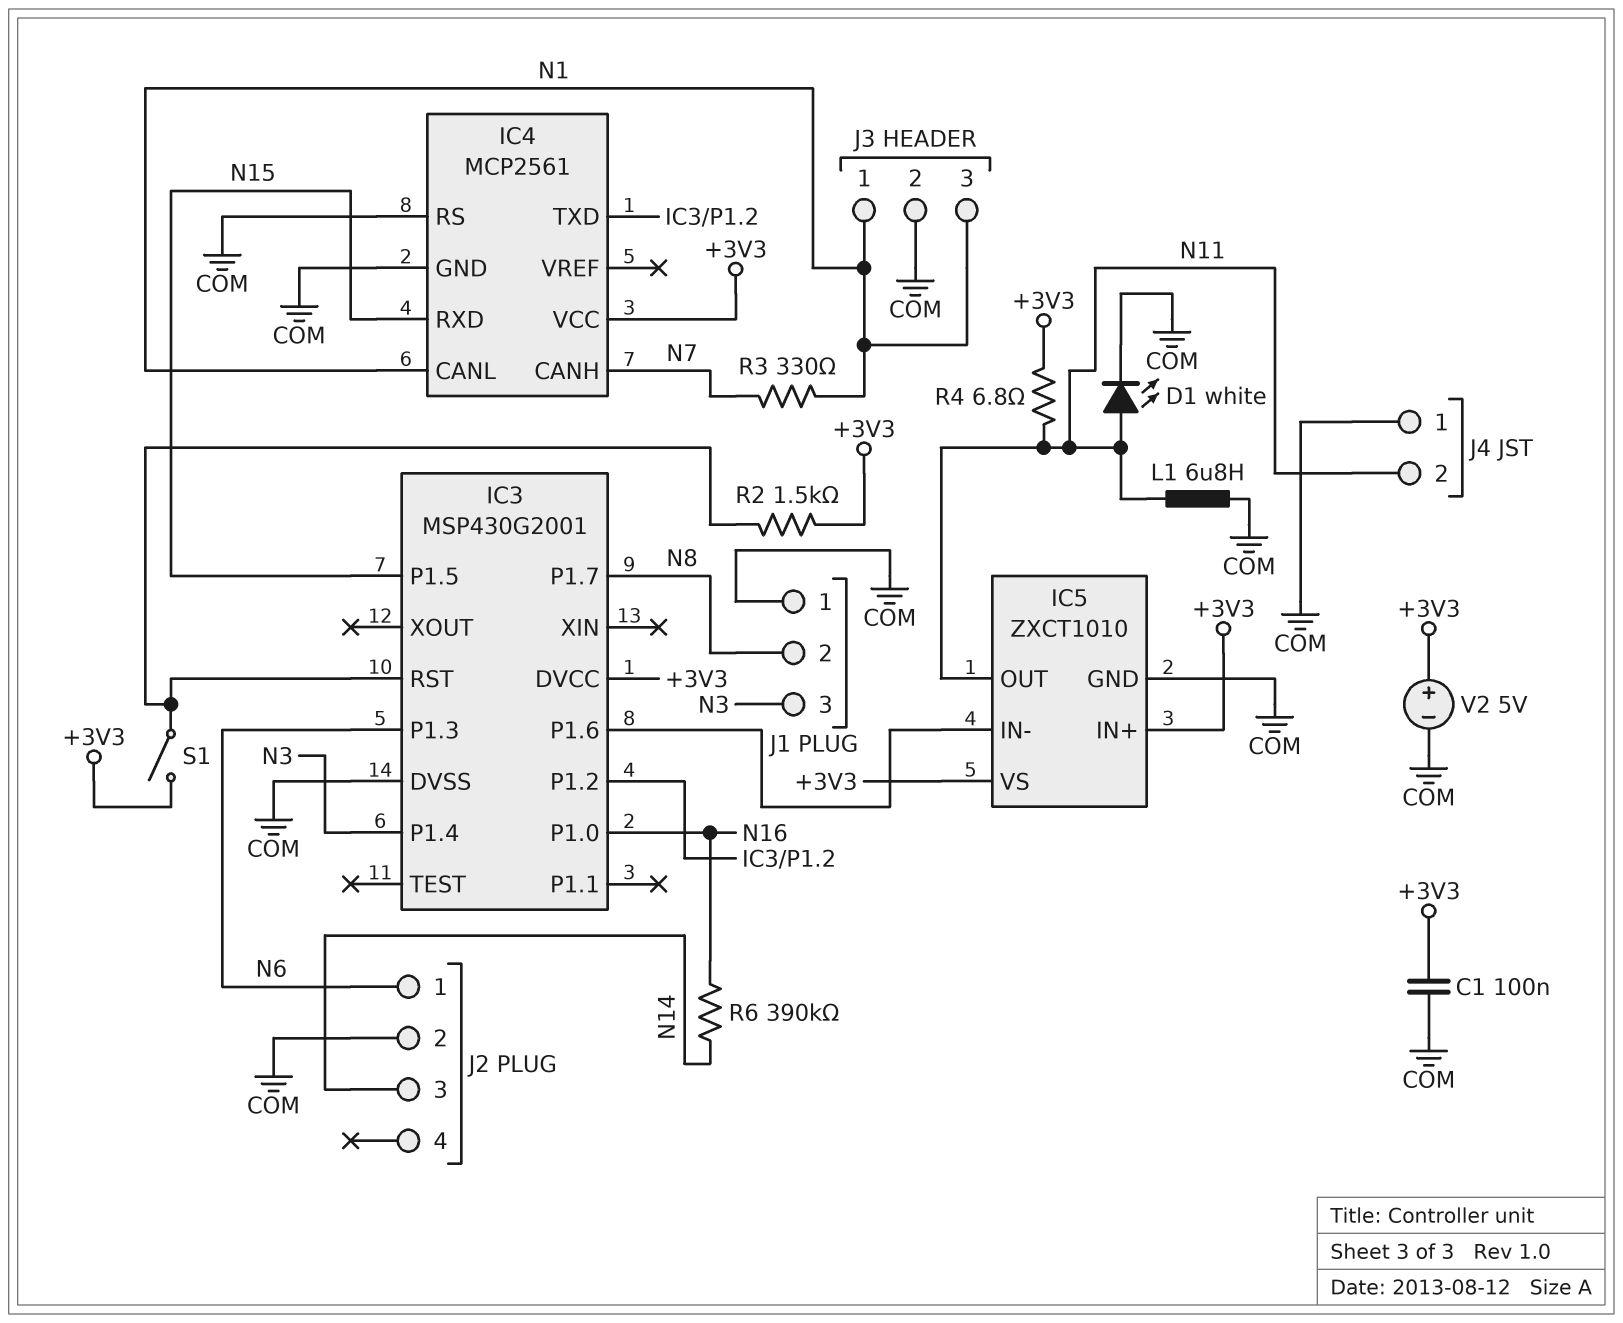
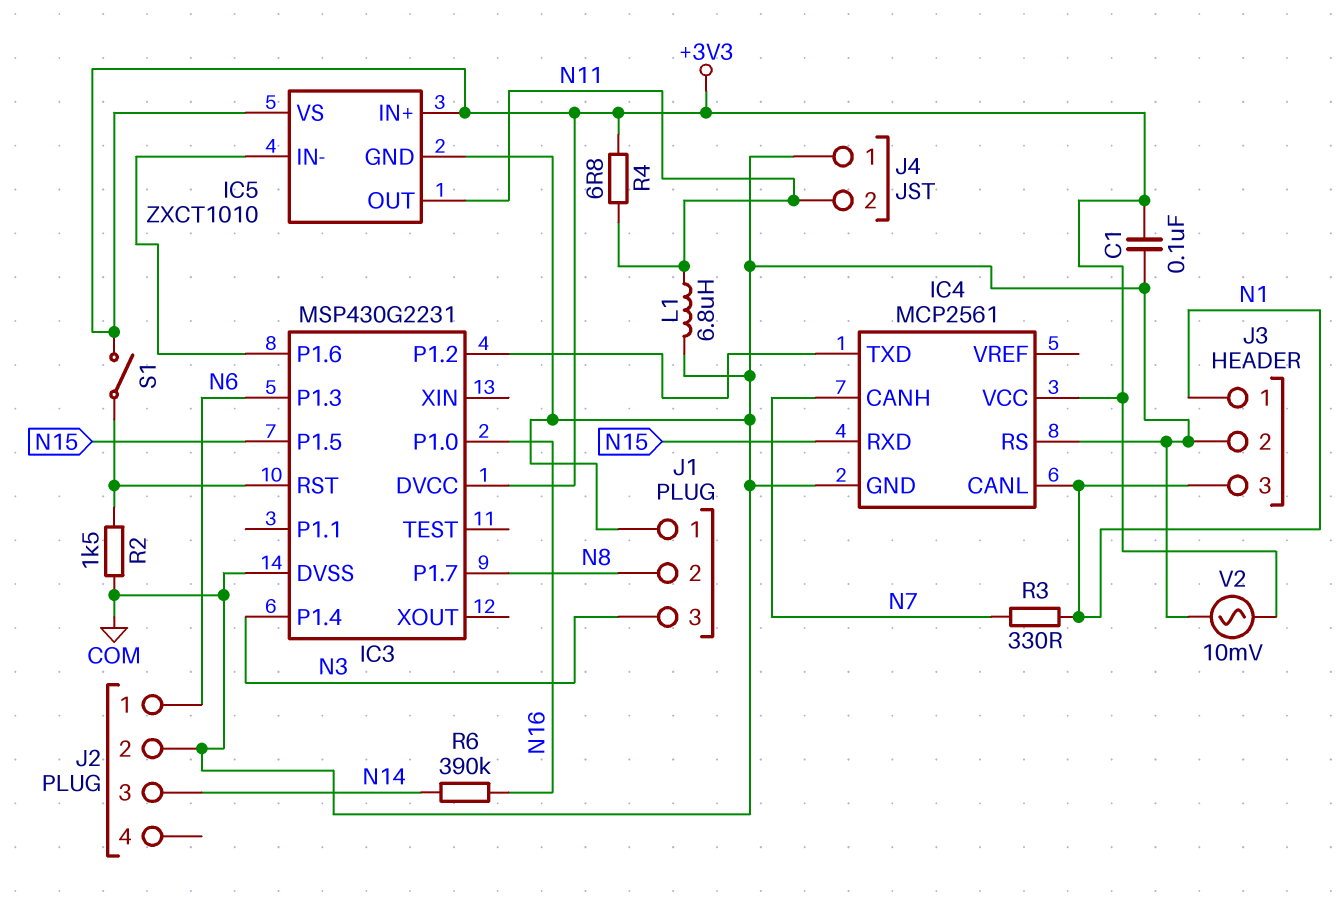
D1: LED white (A N11, K COM) -> none
IC3: MSP430G2001 -> MSP430G2231
R2: 1.5k (+3V3, IC3/RST) -> 1.5k (COM, IC3/RST)
V2: 5V (plus +3V3, minus COM) -> AC 10mV (+3V3, COM)

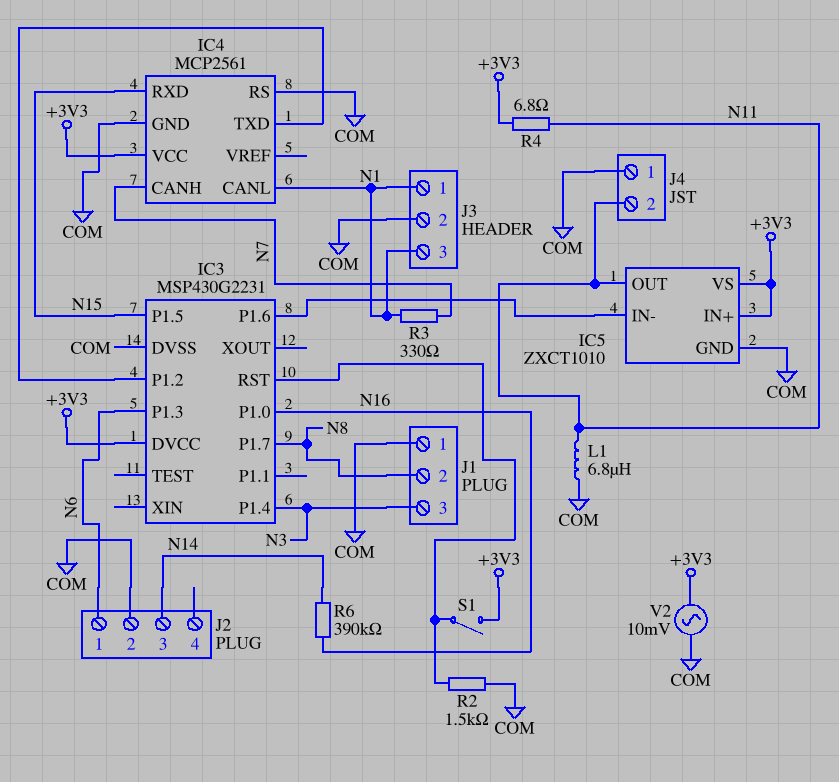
C1: 100nF (+3V3, COM) -> none

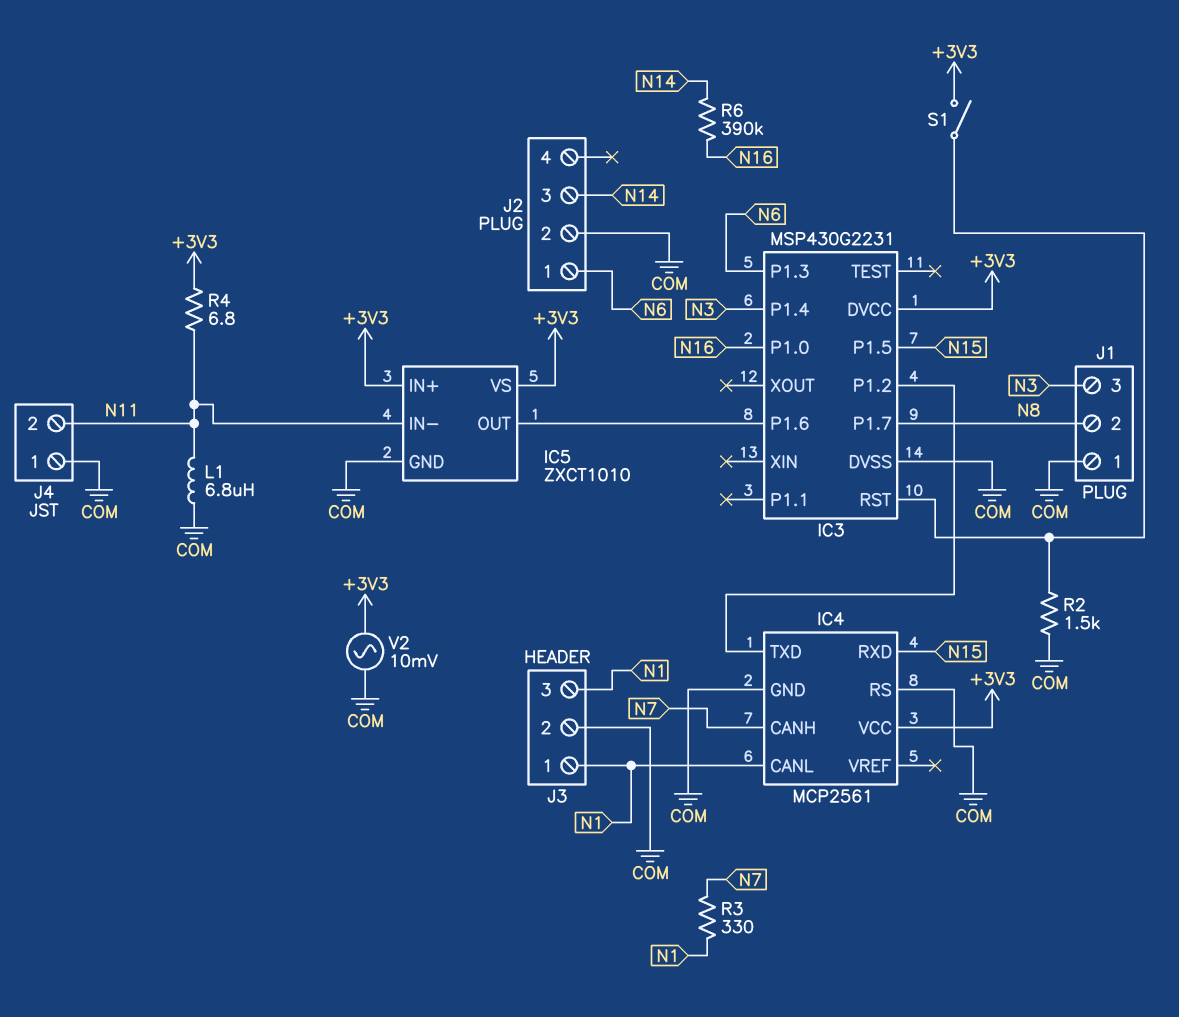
IC5 pin IN-: IC3/P1.6 -> N11
IC5 pin OUT: N11 -> IC3/P1.6

